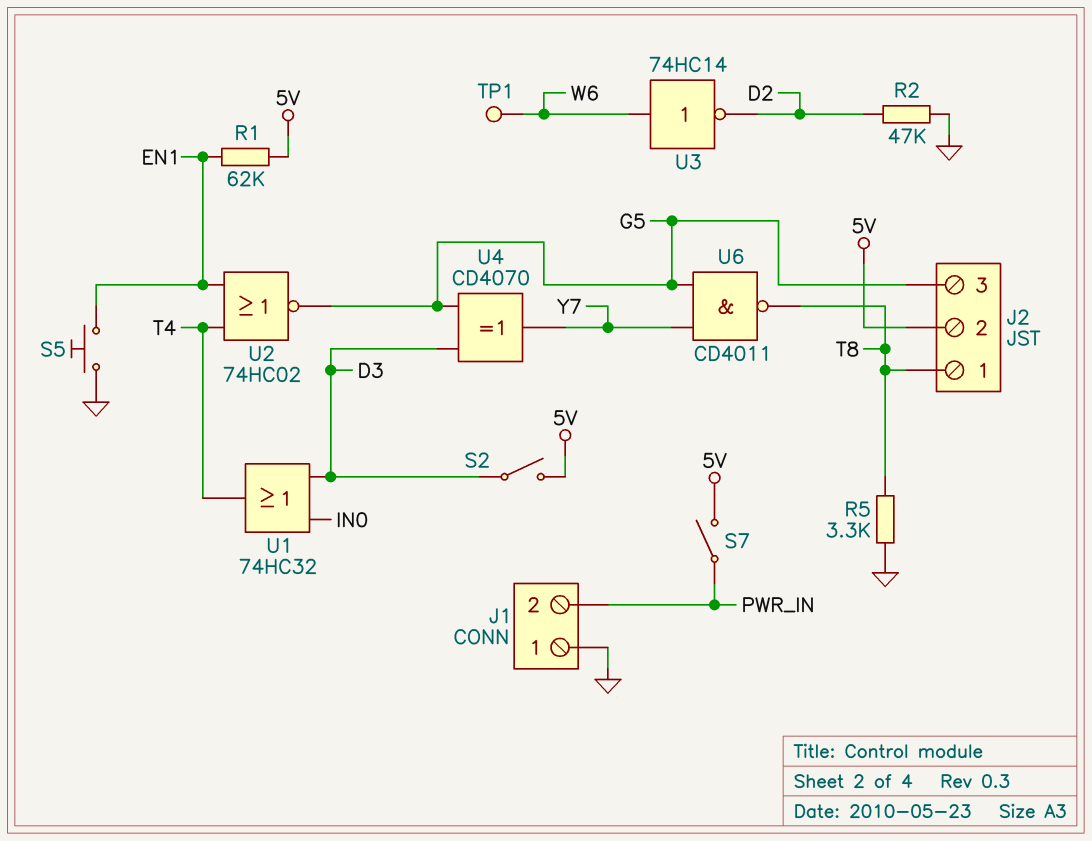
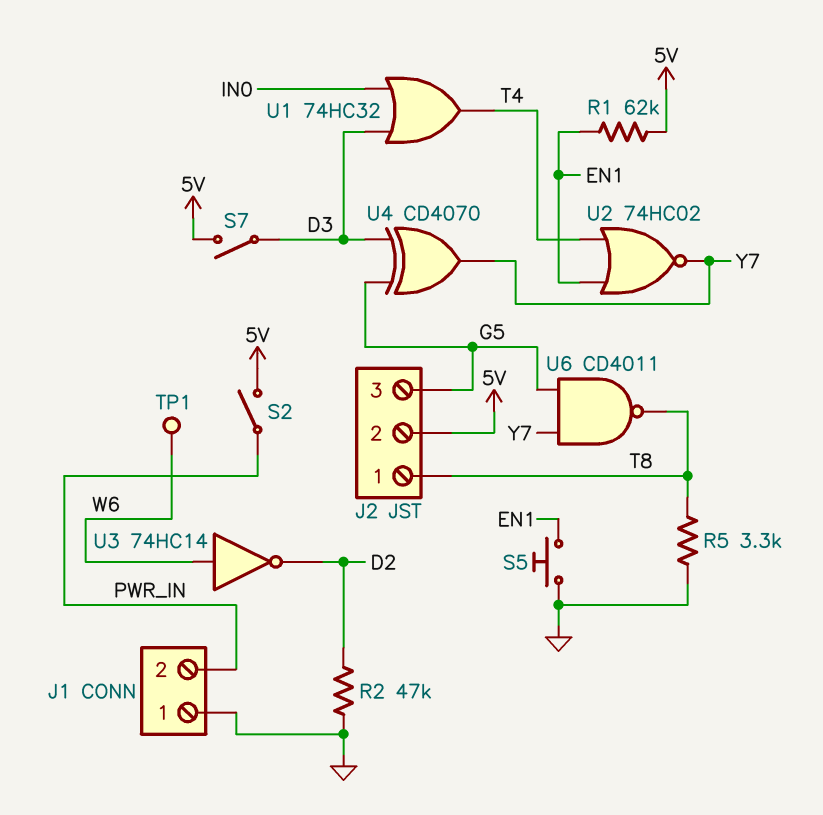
S2: switch (5V, D3) -> switch (5V, PWR_IN)
S7: switch (5V, PWR_IN) -> switch (5V, D3)
U2: NOR 74HC02 (in EN1, in T4, out G5) -> NOR 74HC02 (in EN1, in T4, out Y7)

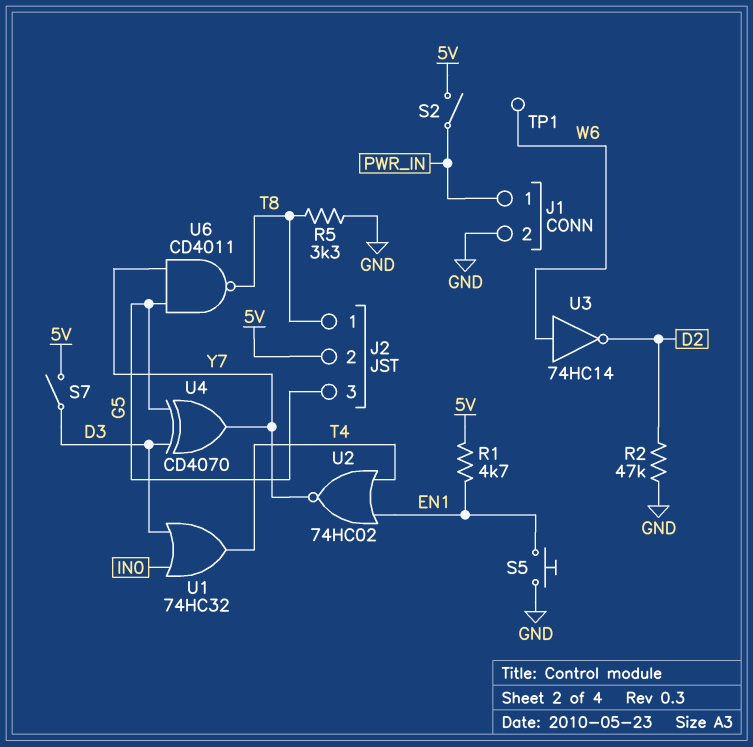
J1 pin 1: GND -> PWR_IN
J1 pin 2: PWR_IN -> GND
R1: 62k (5V, EN1) -> 4.7k (5V, EN1)

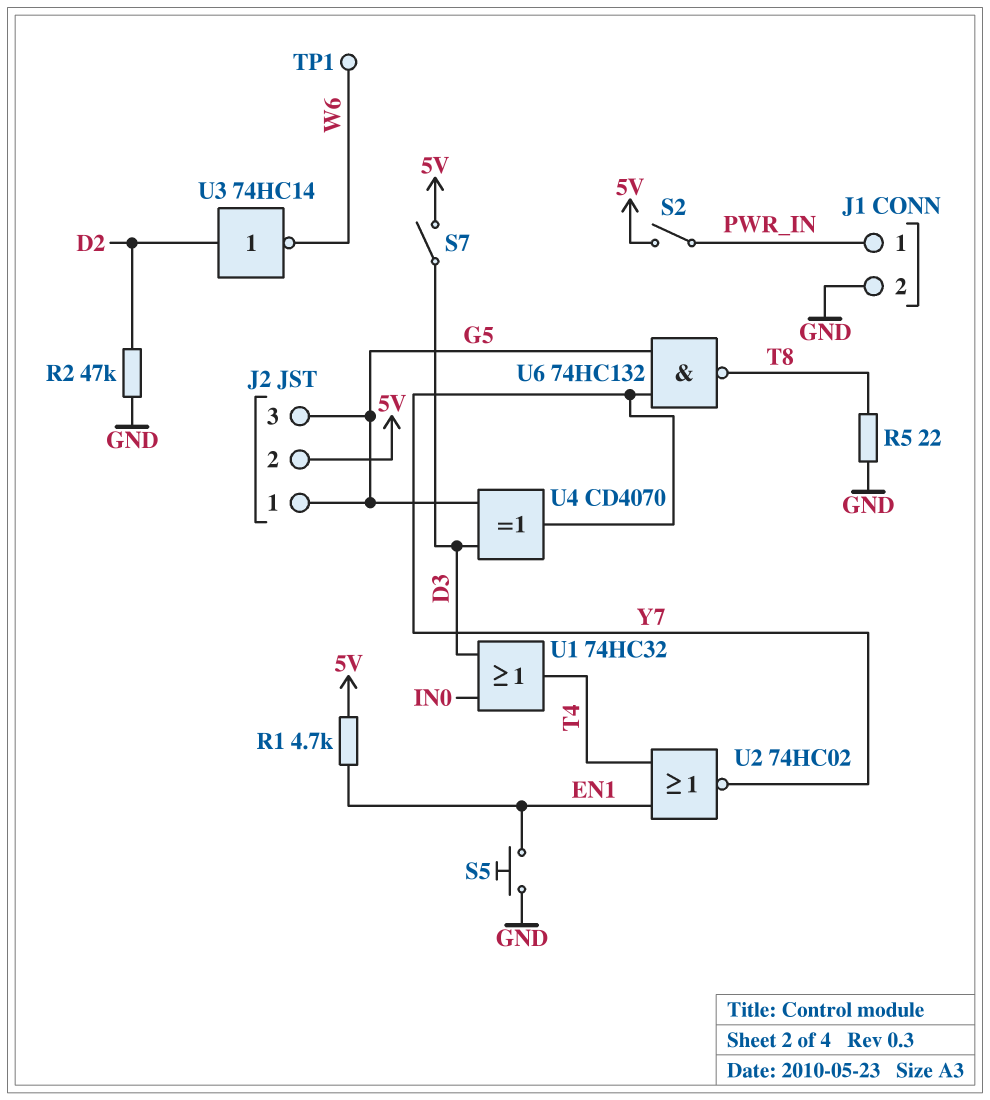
J2 pin 1: T8 -> G5
R5: 3.3k (GND, T8) -> 22 (GND, T8)
U3: NOT 74HC14 (in W6, out D2) -> NOT 74HC14 (in D2, out W6)
U6: NAND CD4011 (in G5, in Y7, out T8) -> NAND 74HC132 (in G5, in Y7, out T8)

